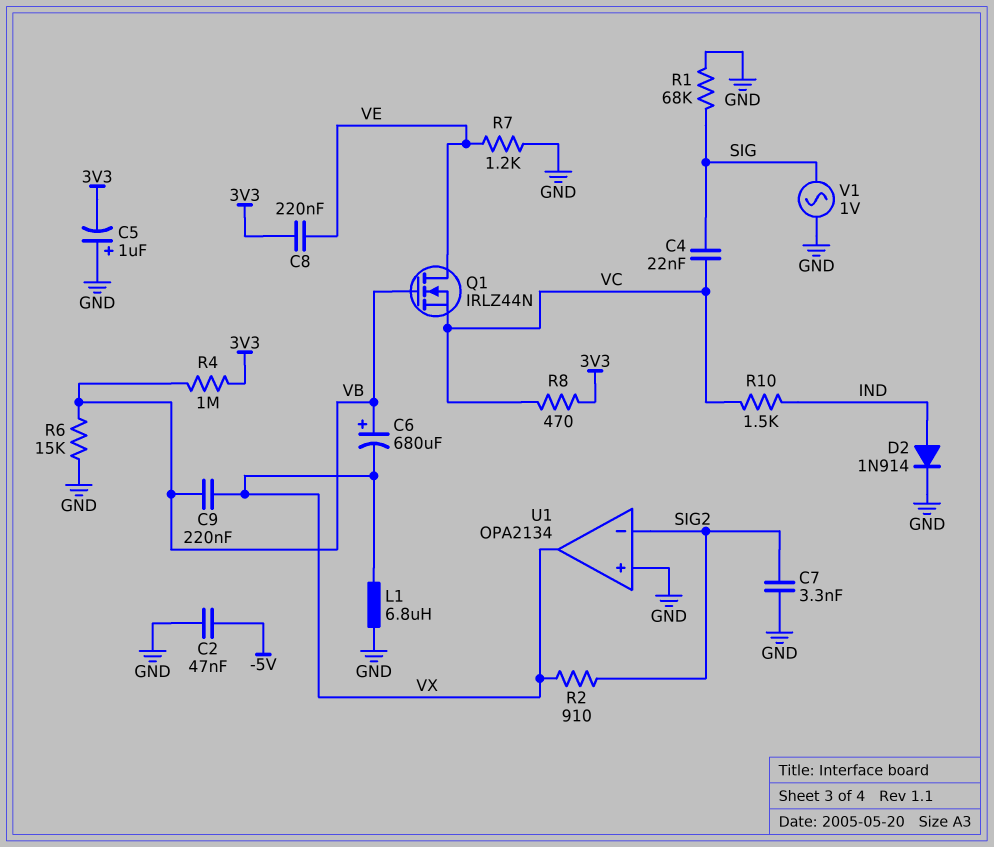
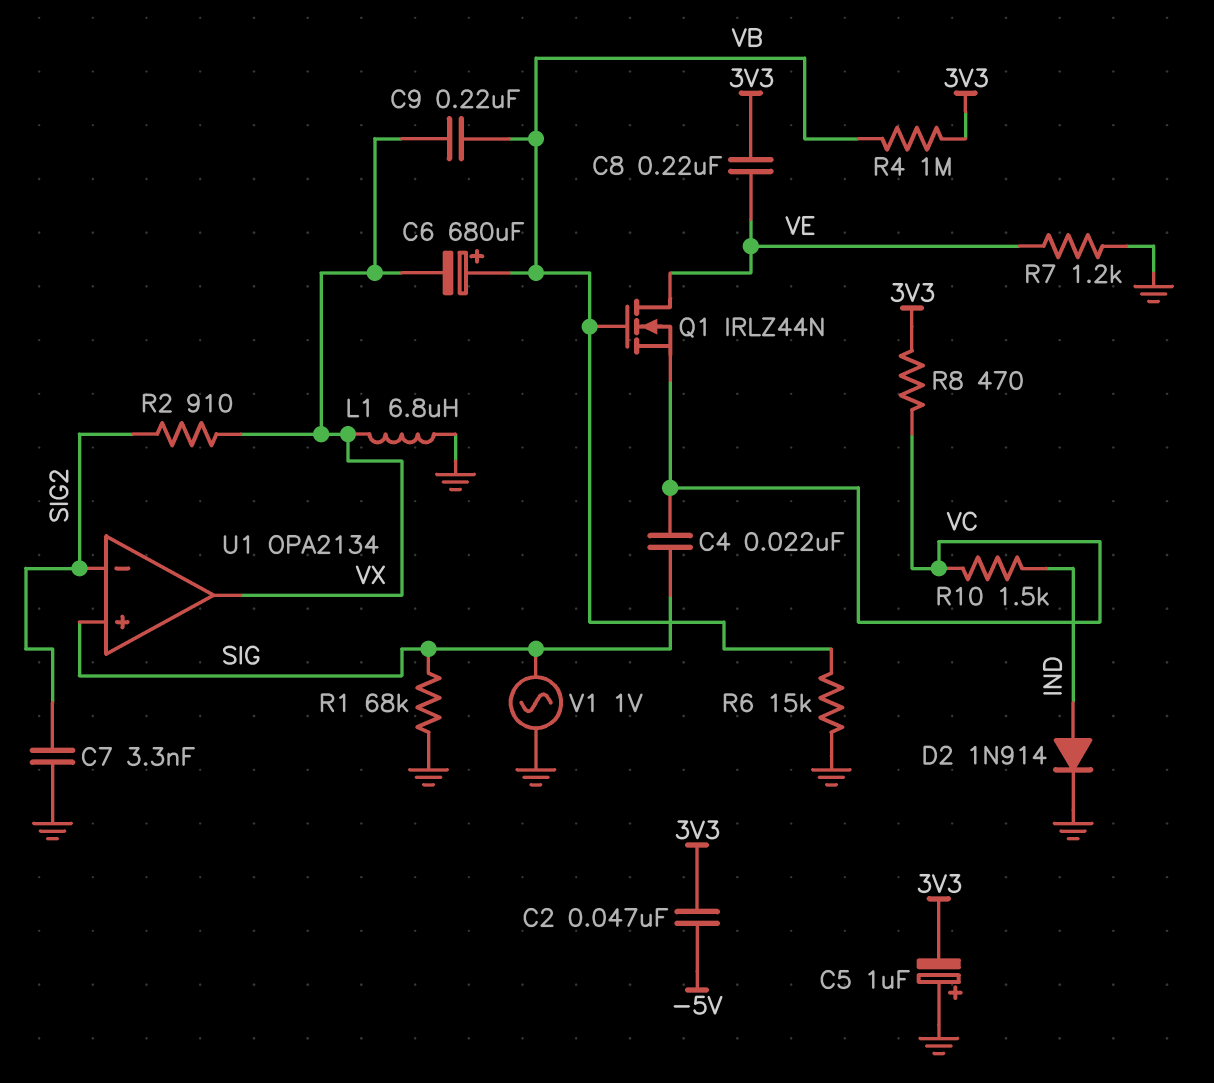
C2: 47nF (-5V, GND) -> 47nF (-5V, 3V3)
U1 pin in+: GND -> SIG

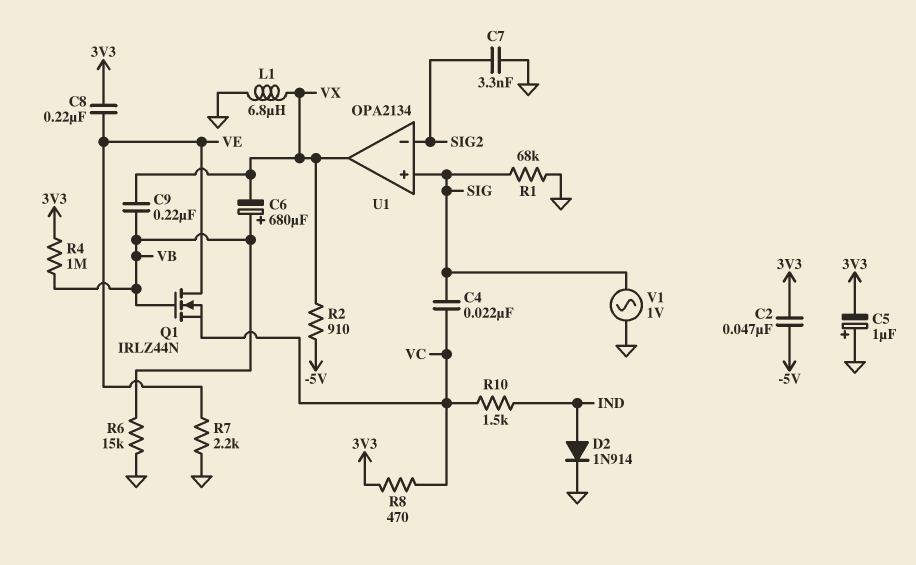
R2: 910 (SIG2, VX) -> 910 (-5V, VX)
R7: 1.2k (GND, VE) -> 2.2k (GND, VE)

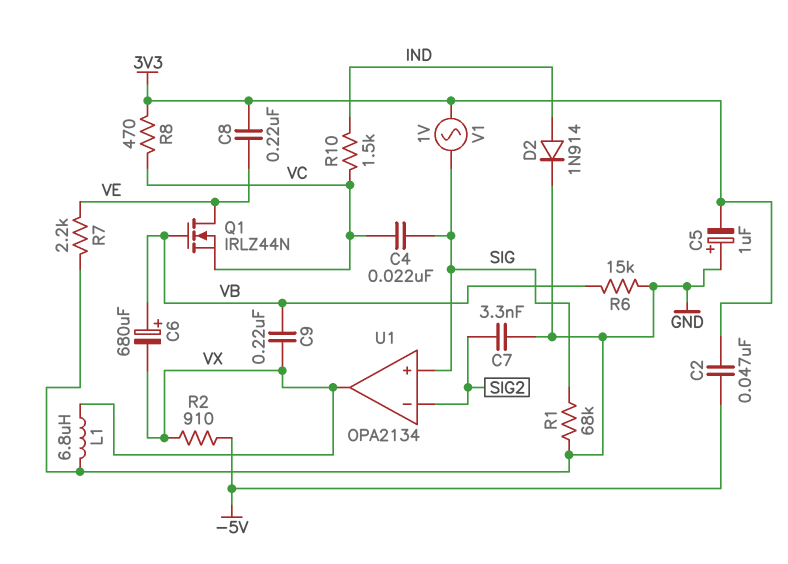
R4: 1M (3V3, VB) -> none
V1: AC 1V (GND, SIG) -> AC 1V (3V3, SIG)

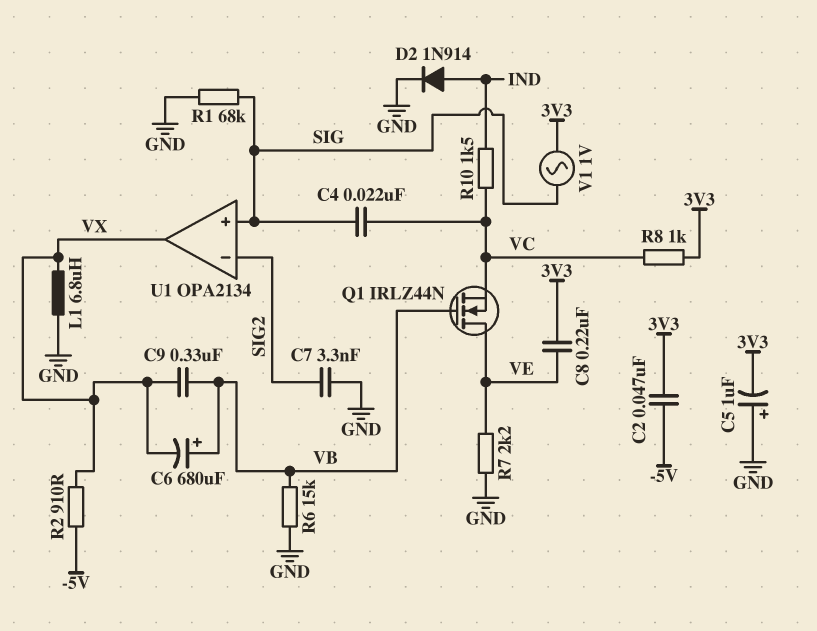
C9: 220nF (VB, VX) -> 330nF (VB, VX)
R8: 470 (3V3, VC) -> 1k (3V3, VC)

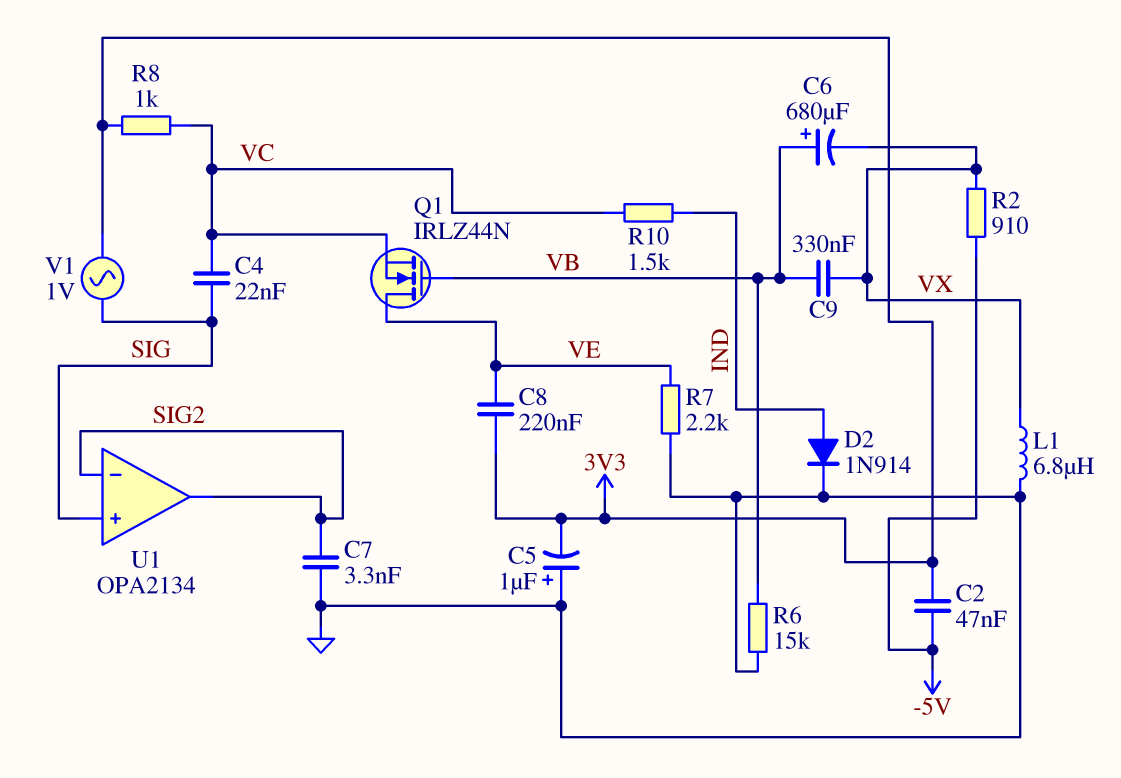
R1: 68k (GND, SIG) -> none
U1 pin out: VX -> SIG2

